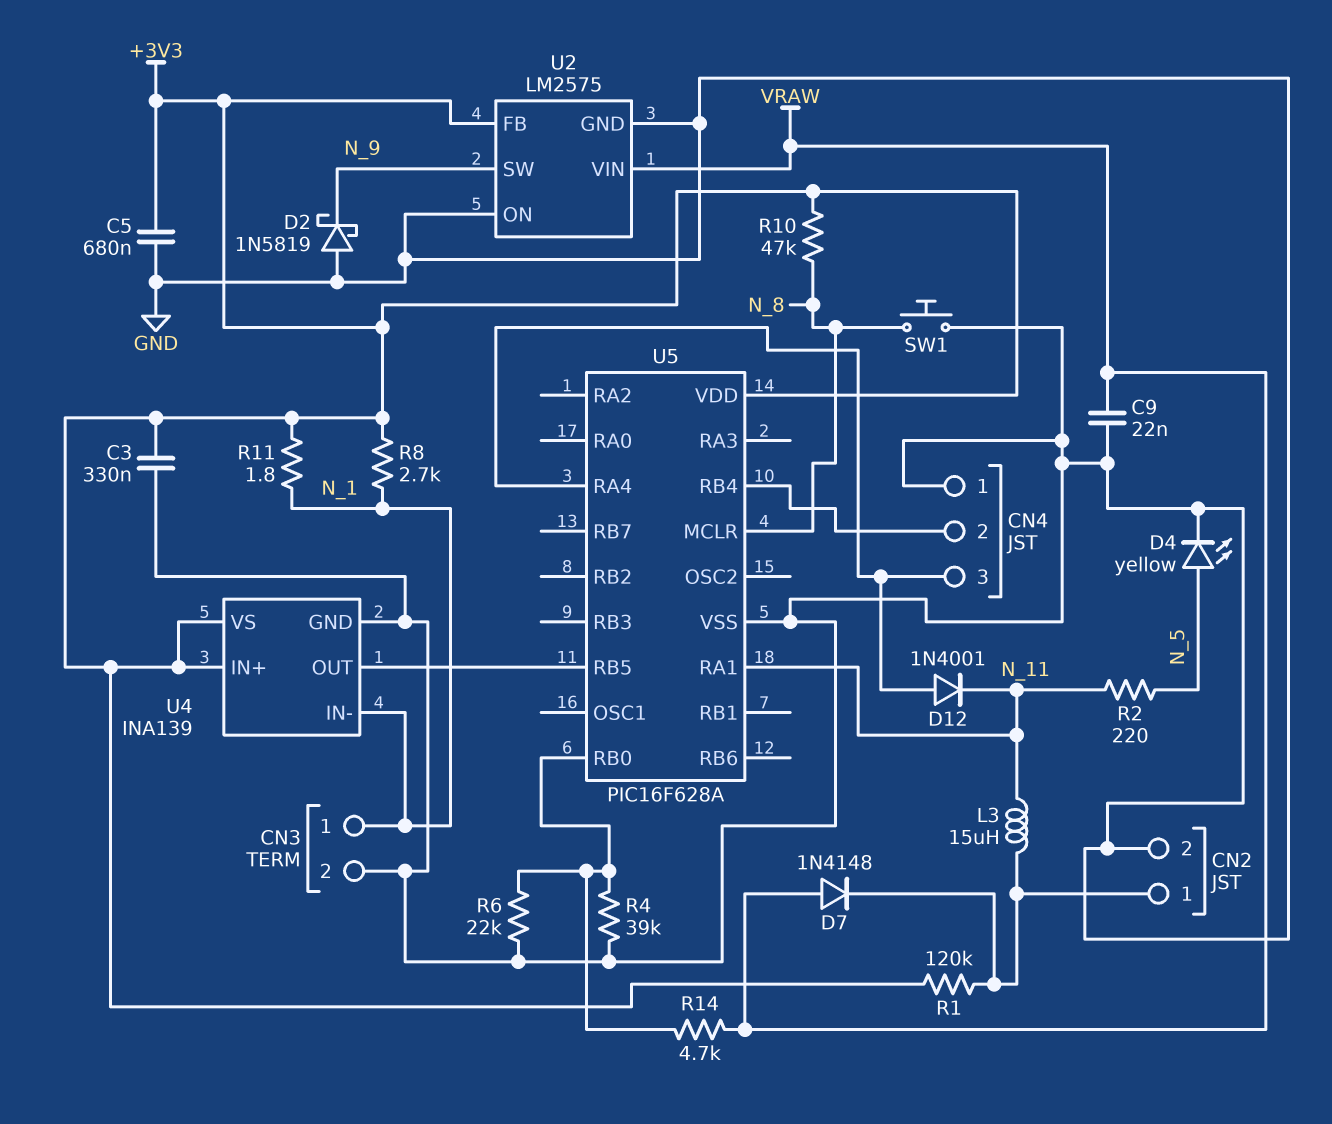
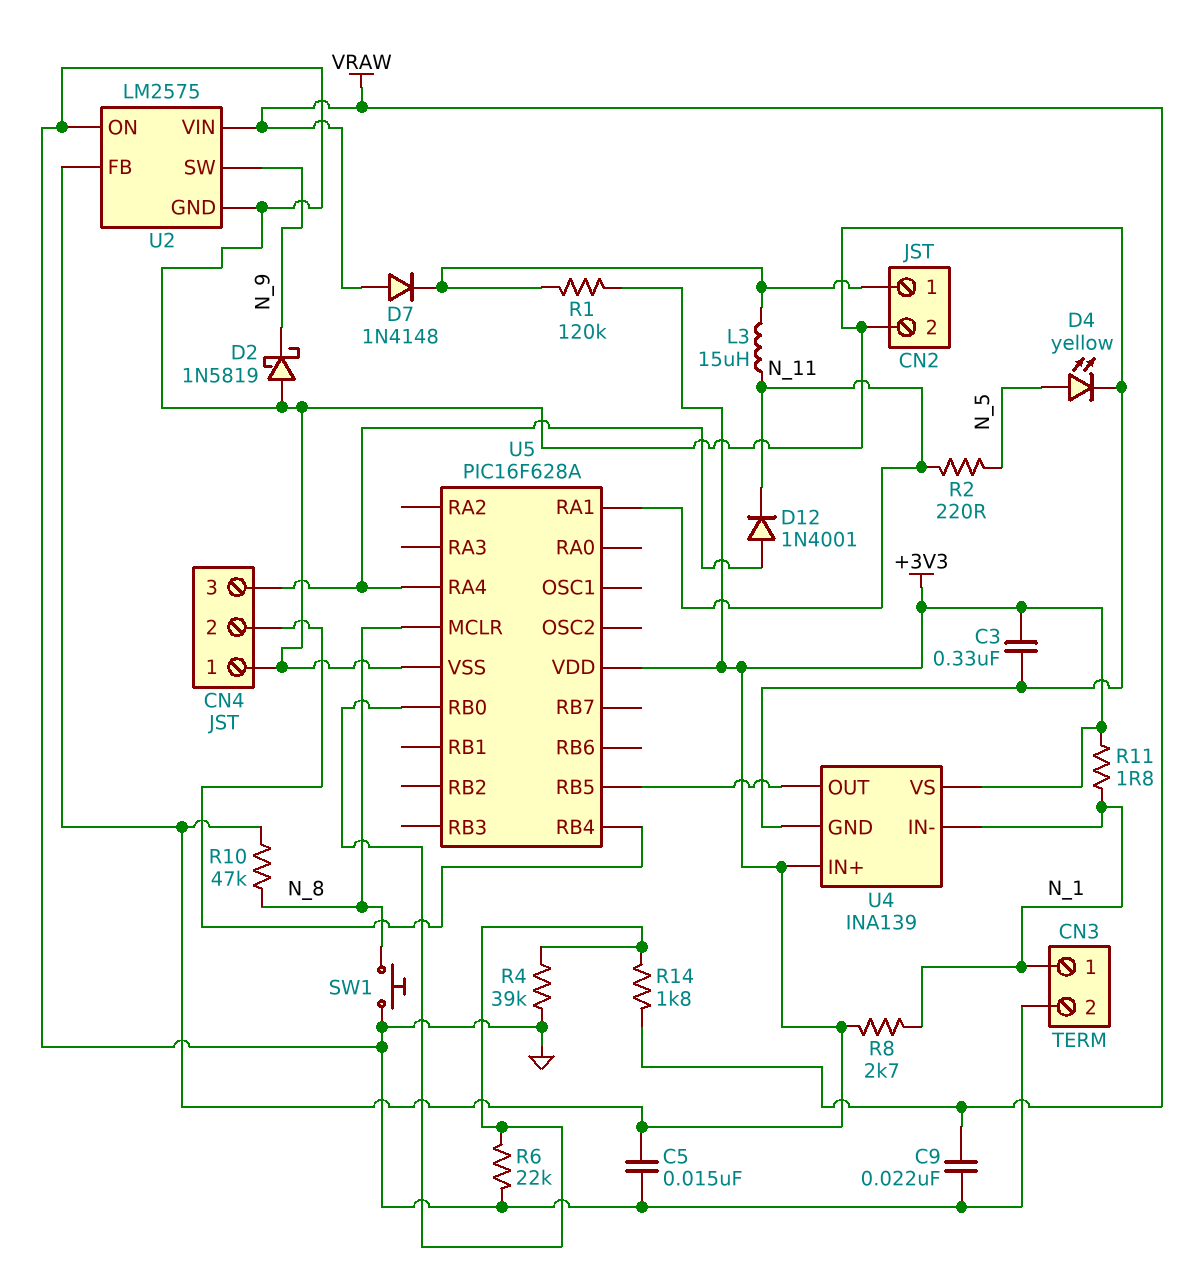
C5: 680nF (+3V3, GND) -> 15nF (+3V3, GND)
R14: 4.7k (U5/RB0, VRAW) -> 1.8k (U5/RB0, VRAW)

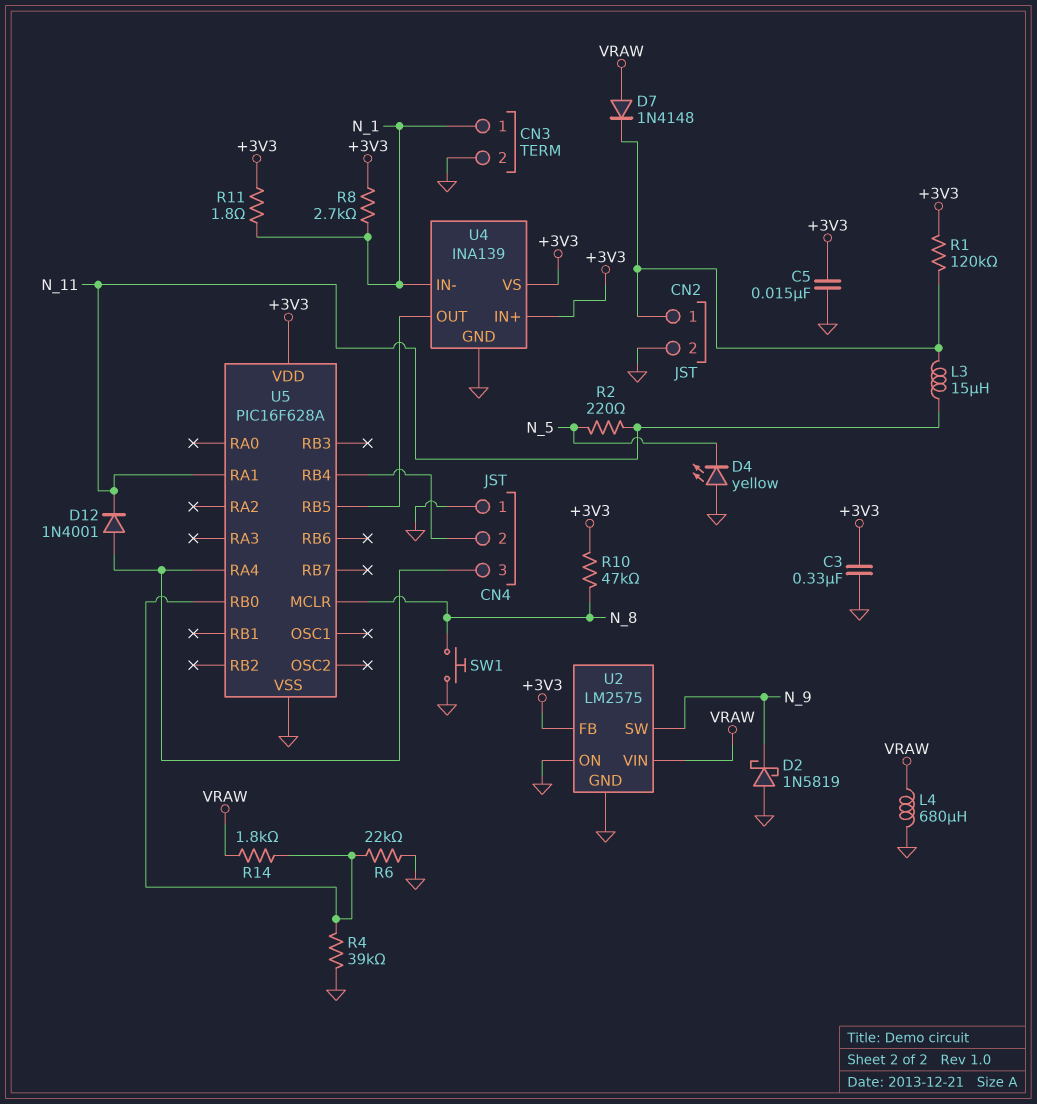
C9: 22nF (GND, VRAW) -> none
D4: LED yellow (A N_5, K GND) -> LED yellow (A GND, K N_5)
L4: none -> 680uH (GND, VRAW)

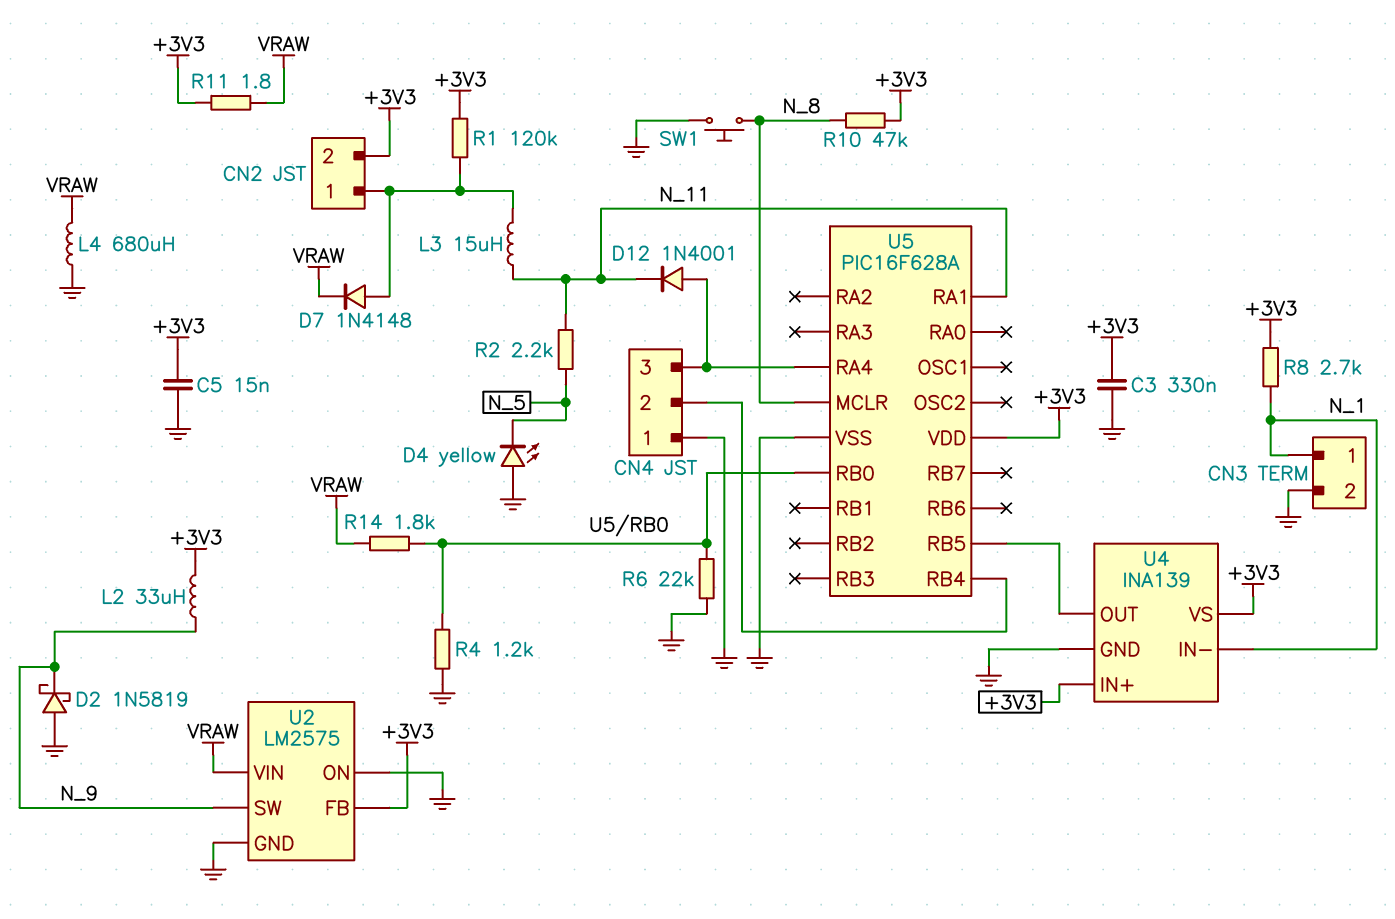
CN2 pin 2: GND -> +3V3
D7: diode 1N4148 (A VRAW, K CN2/1) -> diode 1N4148 (A CN2/1, K VRAW)
L2: none -> 33uH (+3V3, N_9)
R2: 220 (N_5, N_11) -> 2.2k (N_5, N_11)
R4: 39k (GND, U5/RB0) -> 1.2k (GND, U5/RB0)
R11: 1.8 (+3V3, N_1) -> 1.8 (+3V3, VRAW)

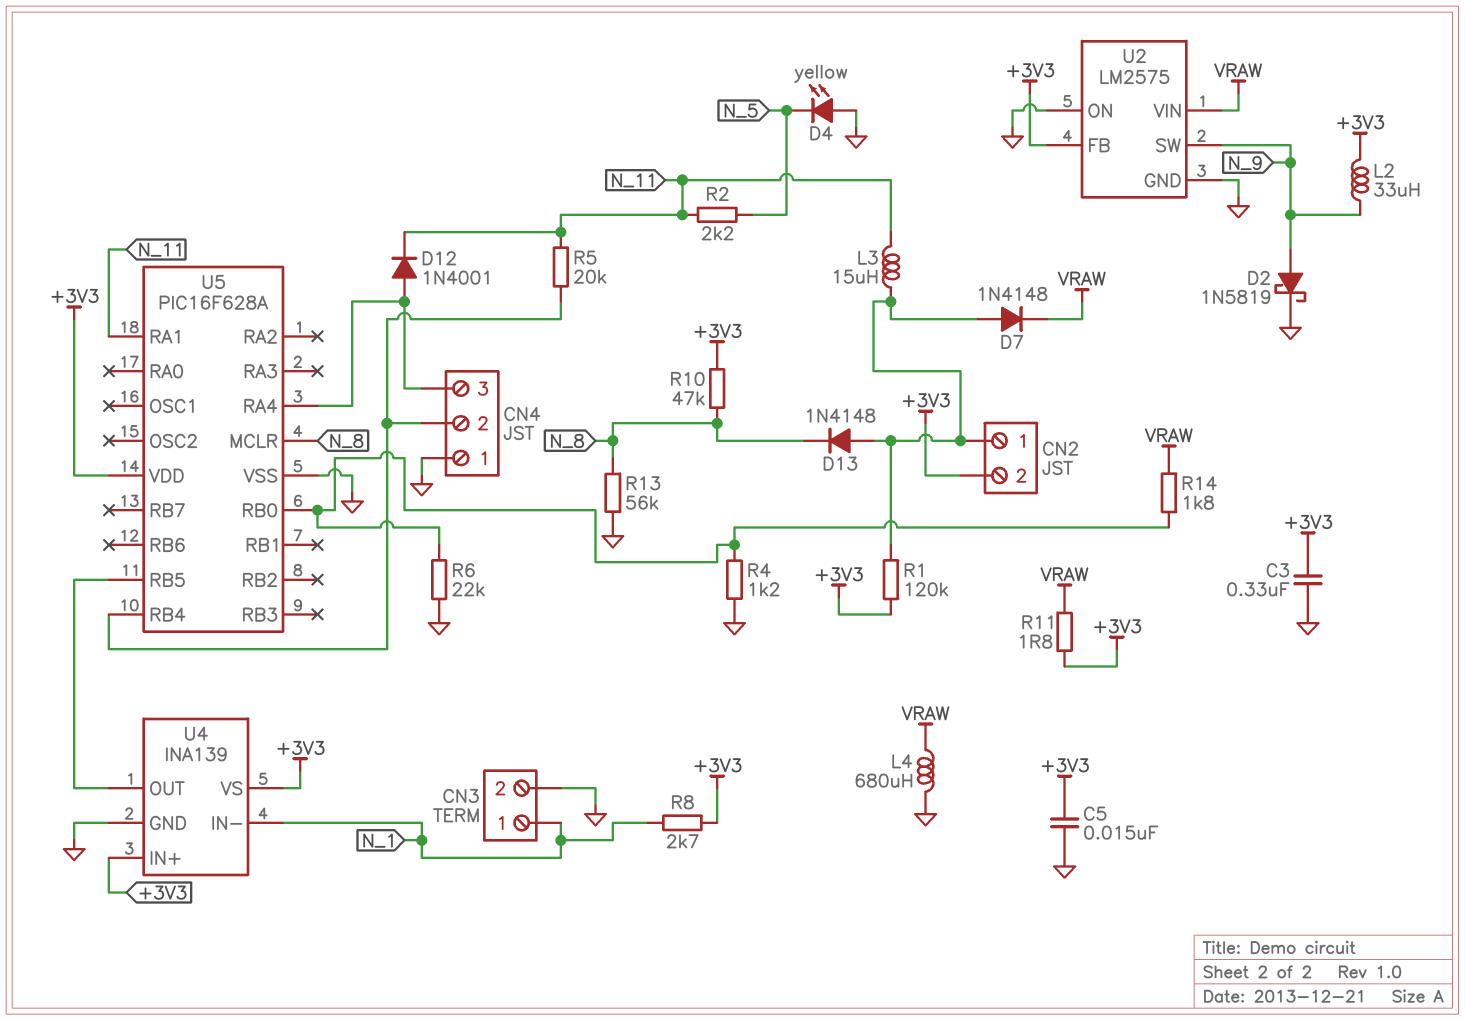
D2: schottky 1N5819 (A GND, K N_9) -> schottky 1N5819 (A N_9, K GND)
D13: none -> diode 1N4148 (A CN2/1, K N_8)
R5: none -> 20k (CN4/2, N_11)
R13: none -> 56k (GND, N_8)
SW1: button (GND, N_8) -> none

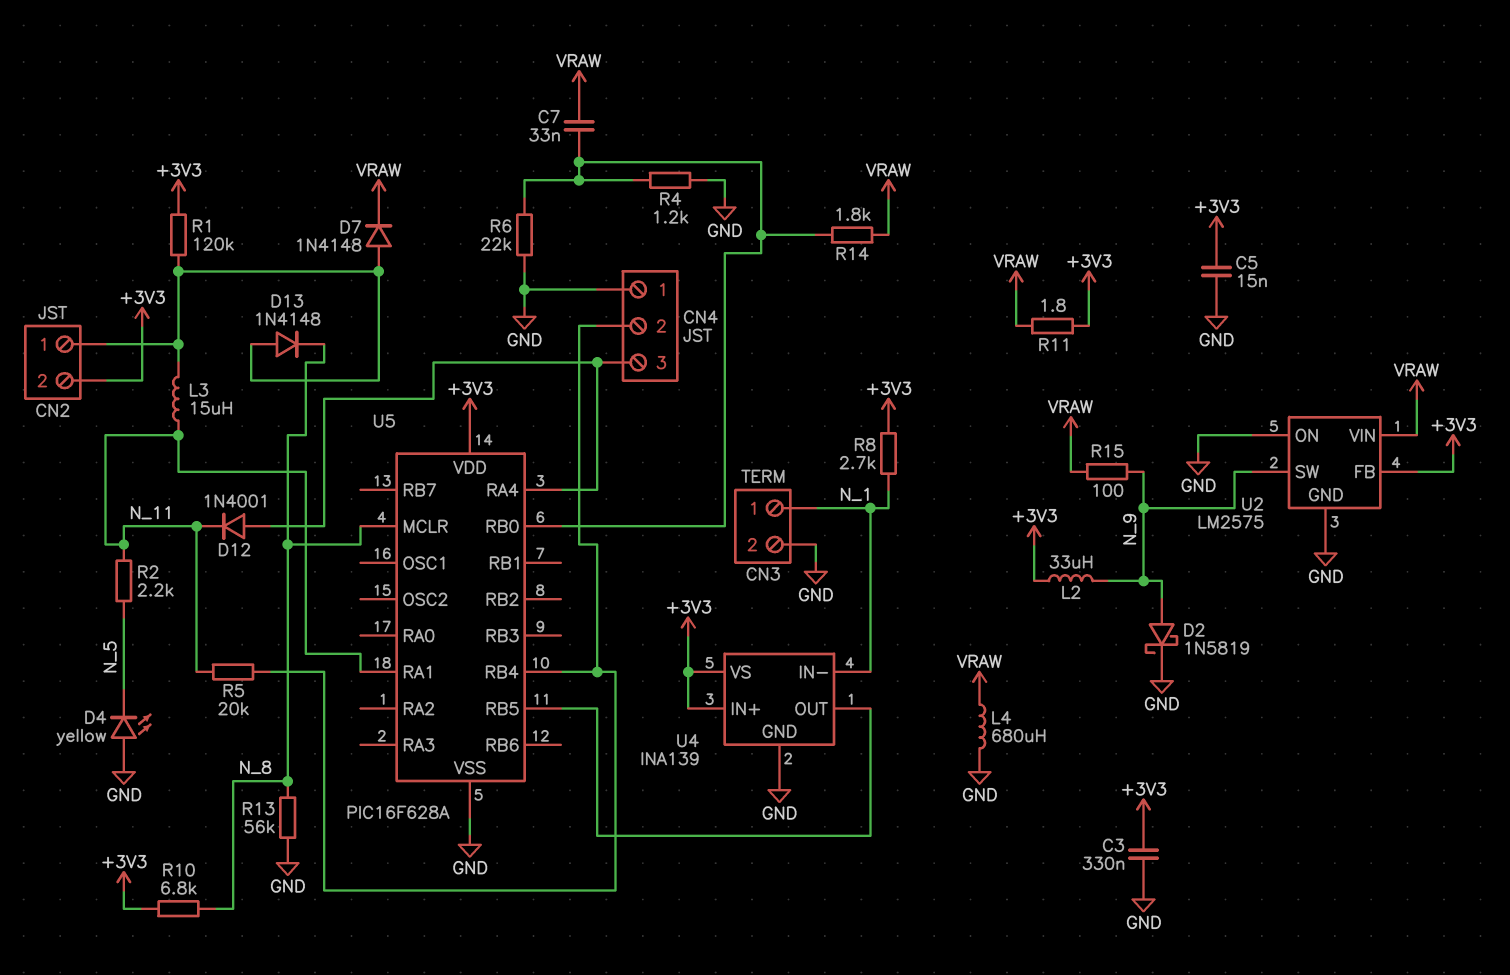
C7: none -> 33nF (U5/RB0, VRAW)
R10: 47k (+3V3, N_8) -> 6.8k (+3V3, N_8)
R15: none -> 100 (N_9, VRAW)

